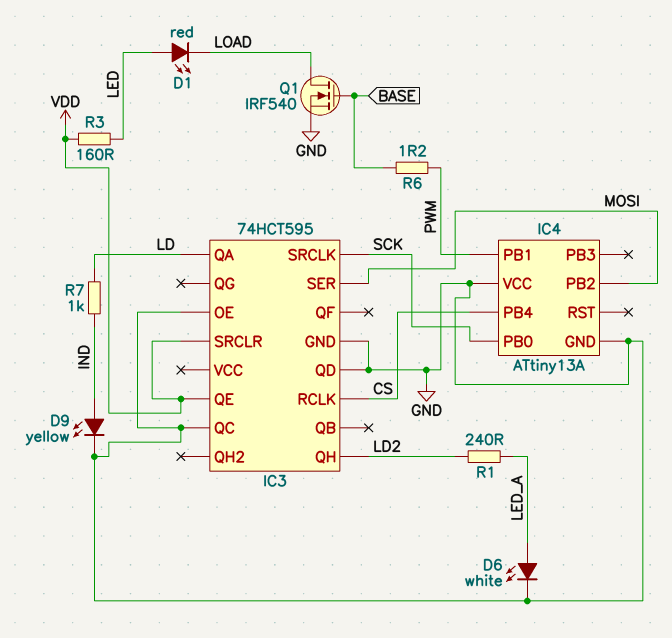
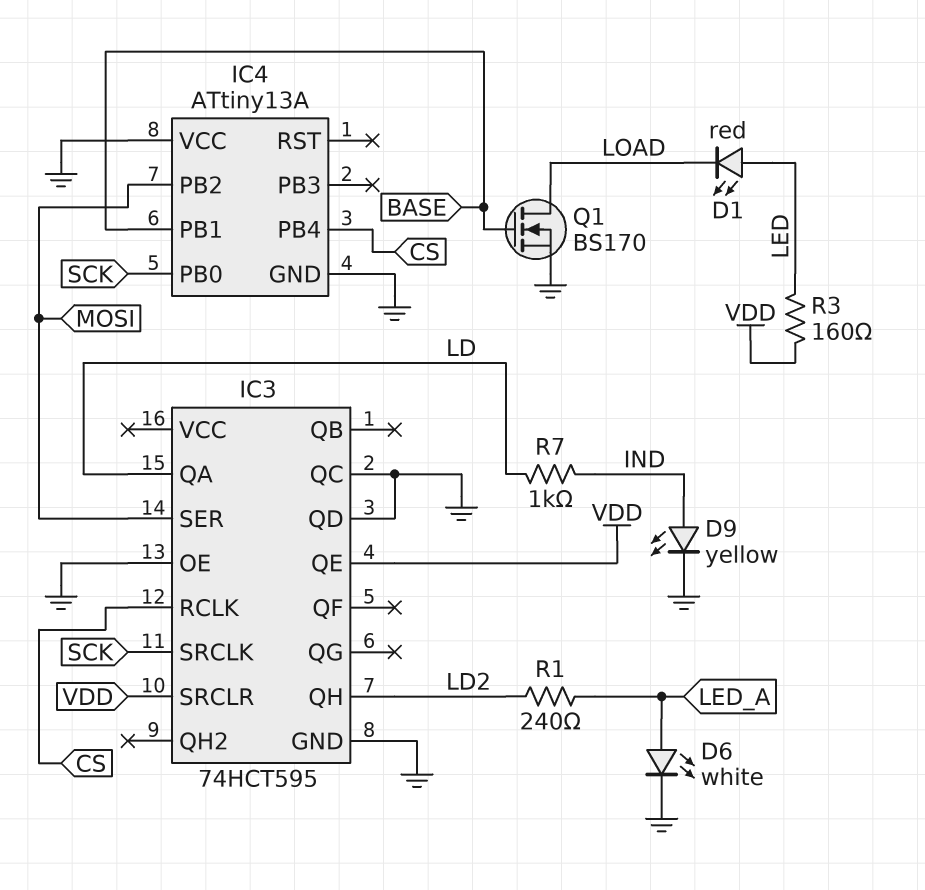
IC4 pin PB1: PWM -> BASE
Q1: NMOS IRF540 (G BASE, D LOAD, S GND) -> NMOS BS170 (G BASE, D LOAD, S GND)
R6: 1.2 (BASE, PWM) -> none

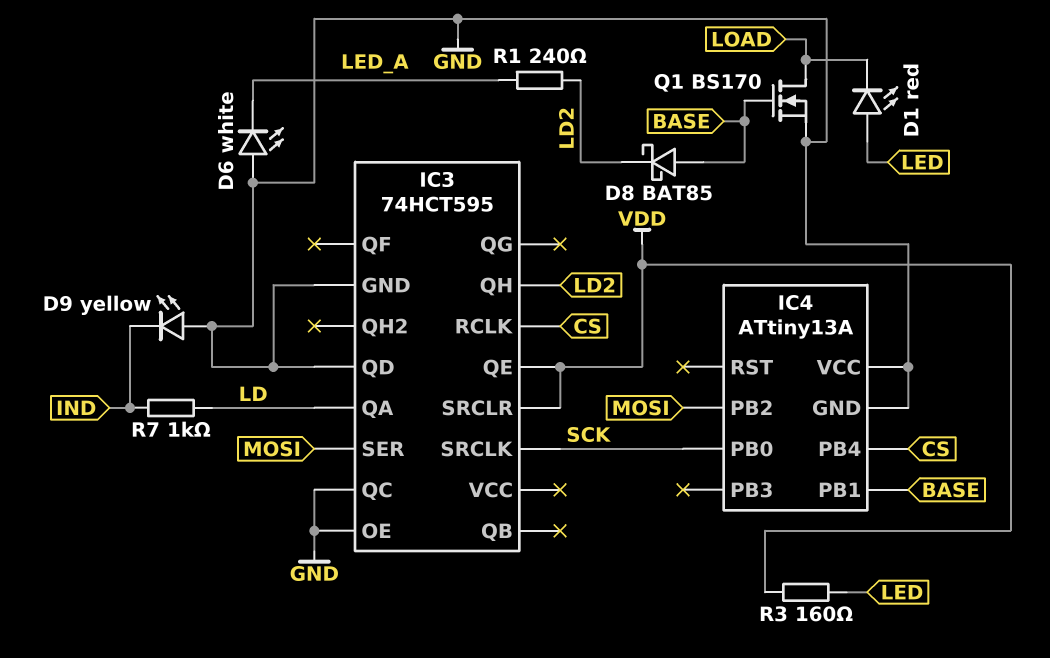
D6: LED white (A LED_A, K GND) -> LED white (A GND, K LED_A)
D8: none -> schottky BAT85 (A BASE, K LD2)
D9: LED yellow (A IND, K GND) -> LED yellow (A GND, K IND)

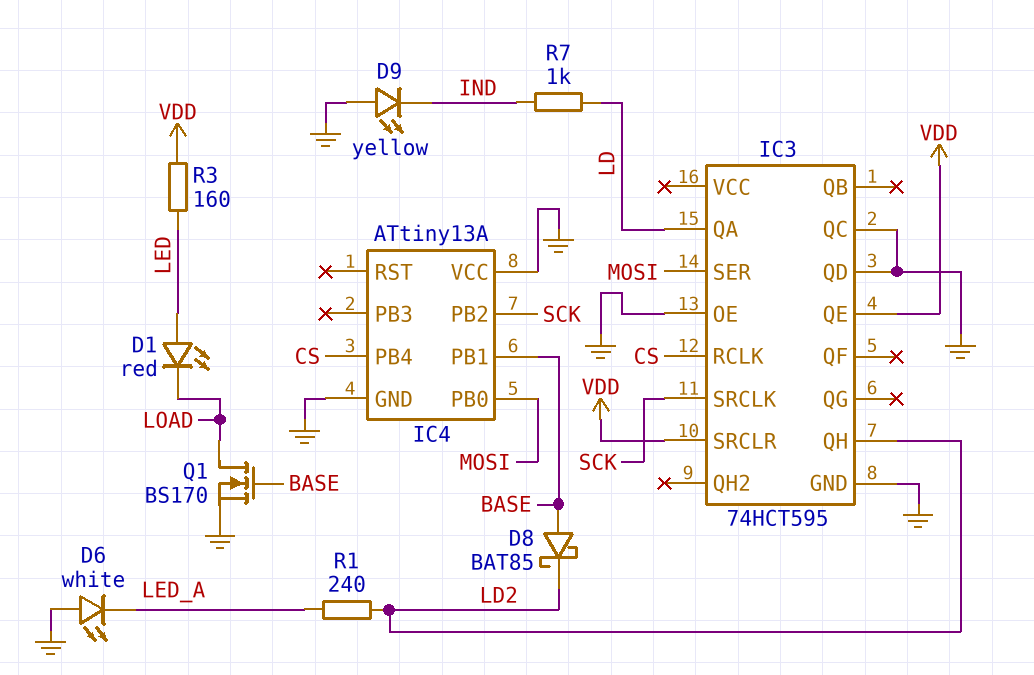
IC4 pin PB0: SCK -> MOSI
IC4 pin PB2: MOSI -> SCK

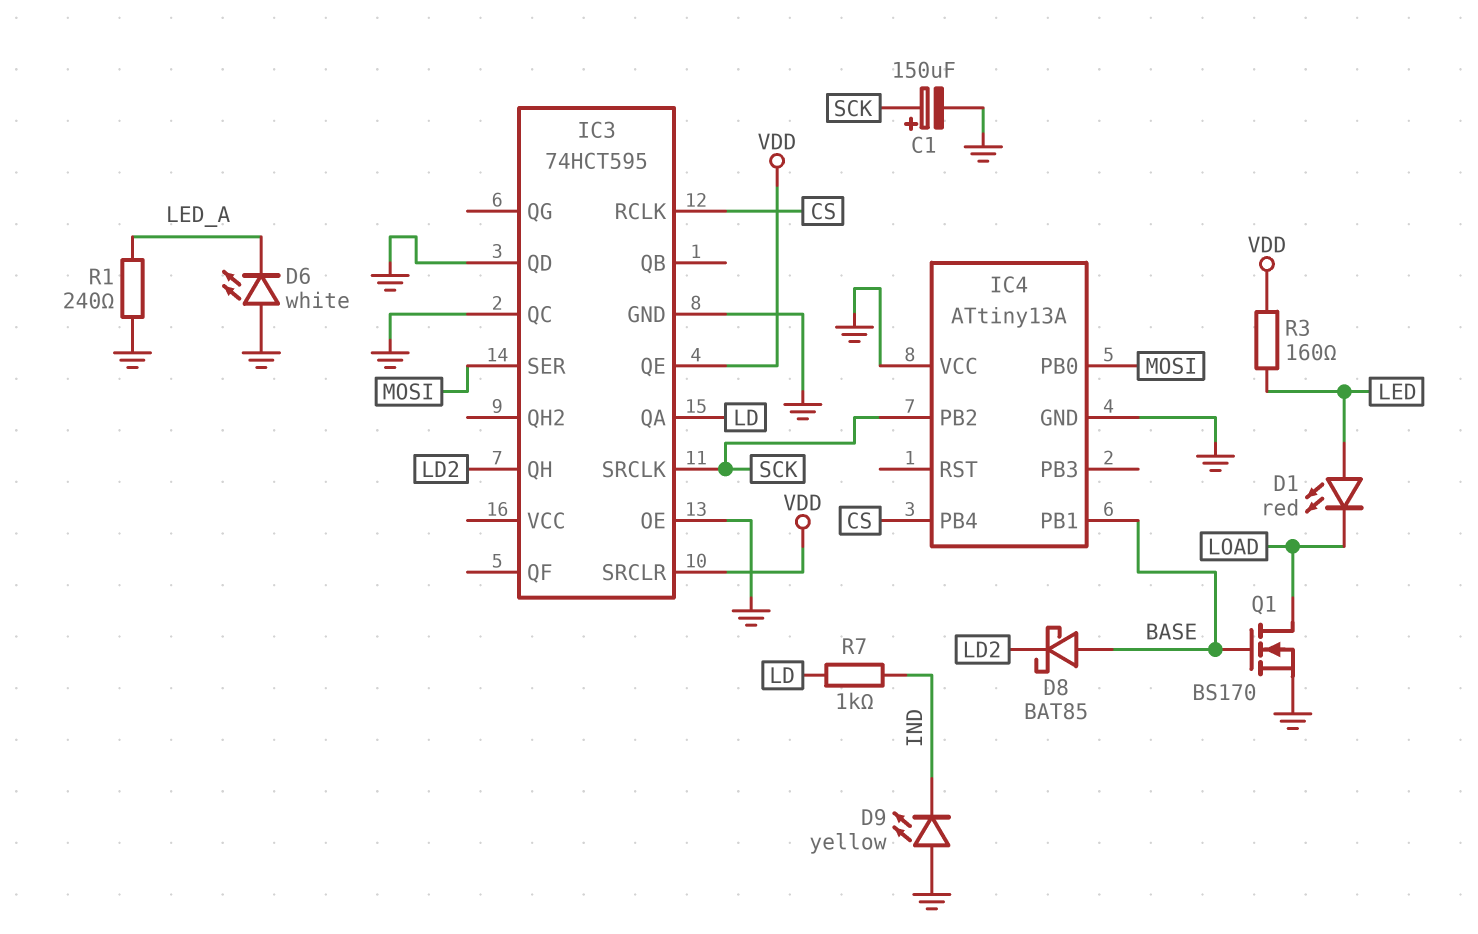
C1: none -> 150uF (plus SCK, minus GND)
R1: 240 (LD2, LED_A) -> 240 (GND, LED_A)

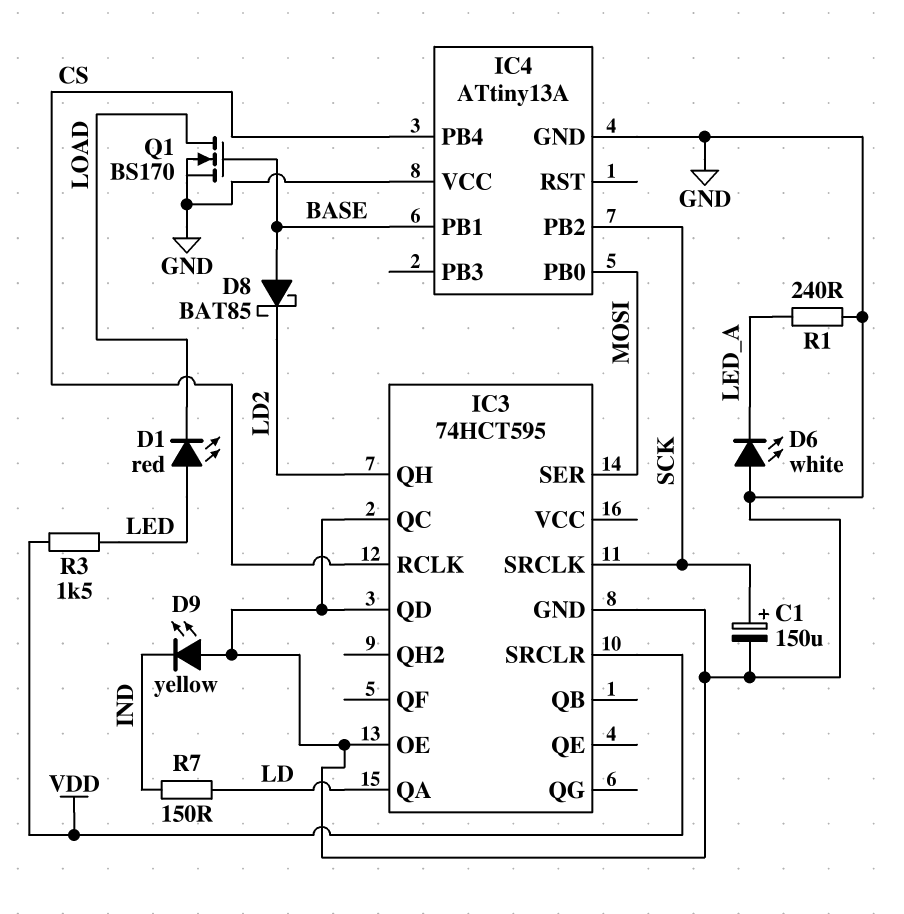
IC3 pin QE: VDD -> none
R3: 160 (LED, VDD) -> 1.5k (LED, VDD)
R7: 1k (IND, LD) -> 150 (IND, LD)

